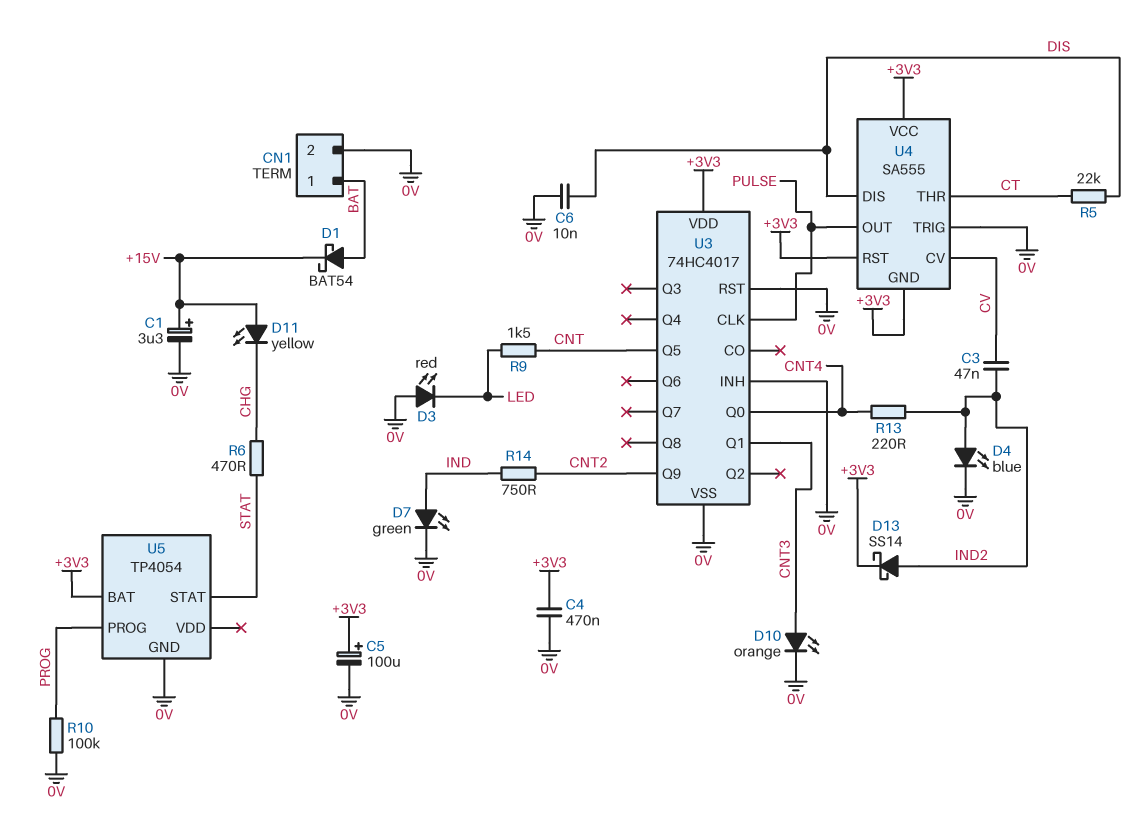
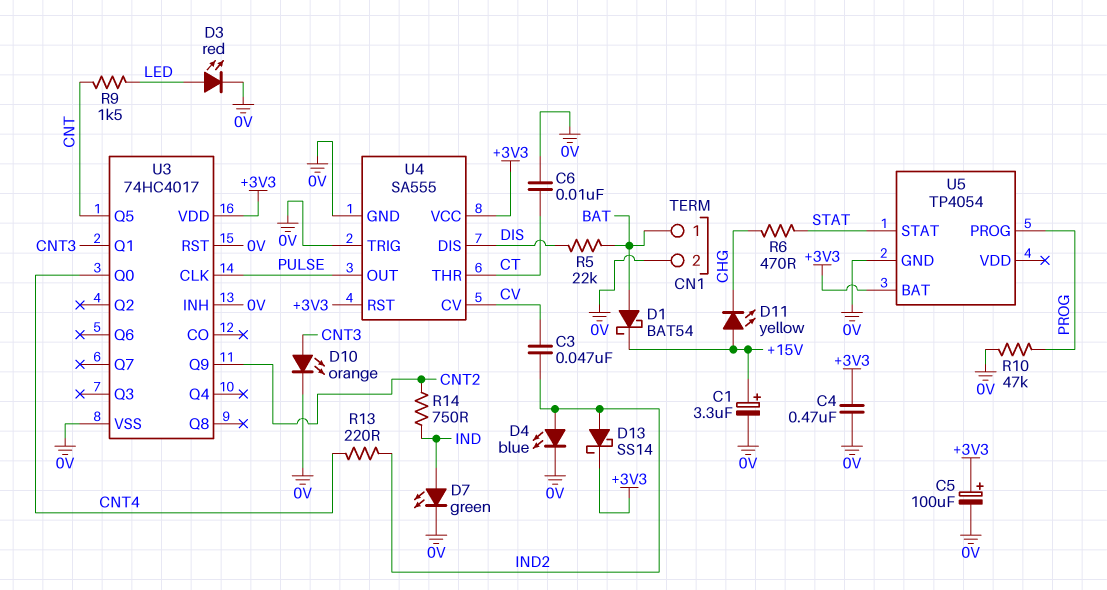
C6: 10nF (0V, DIS) -> 10nF (0V, CT)
D3: LED red (A 0V, K LED) -> LED red (A LED, K 0V)
R5: 22k (CT, DIS) -> 22k (BAT, DIS)
R10: 100k (0V, PROG) -> 47k (0V, PROG)
U4 pin GND: +3V3 -> 0V

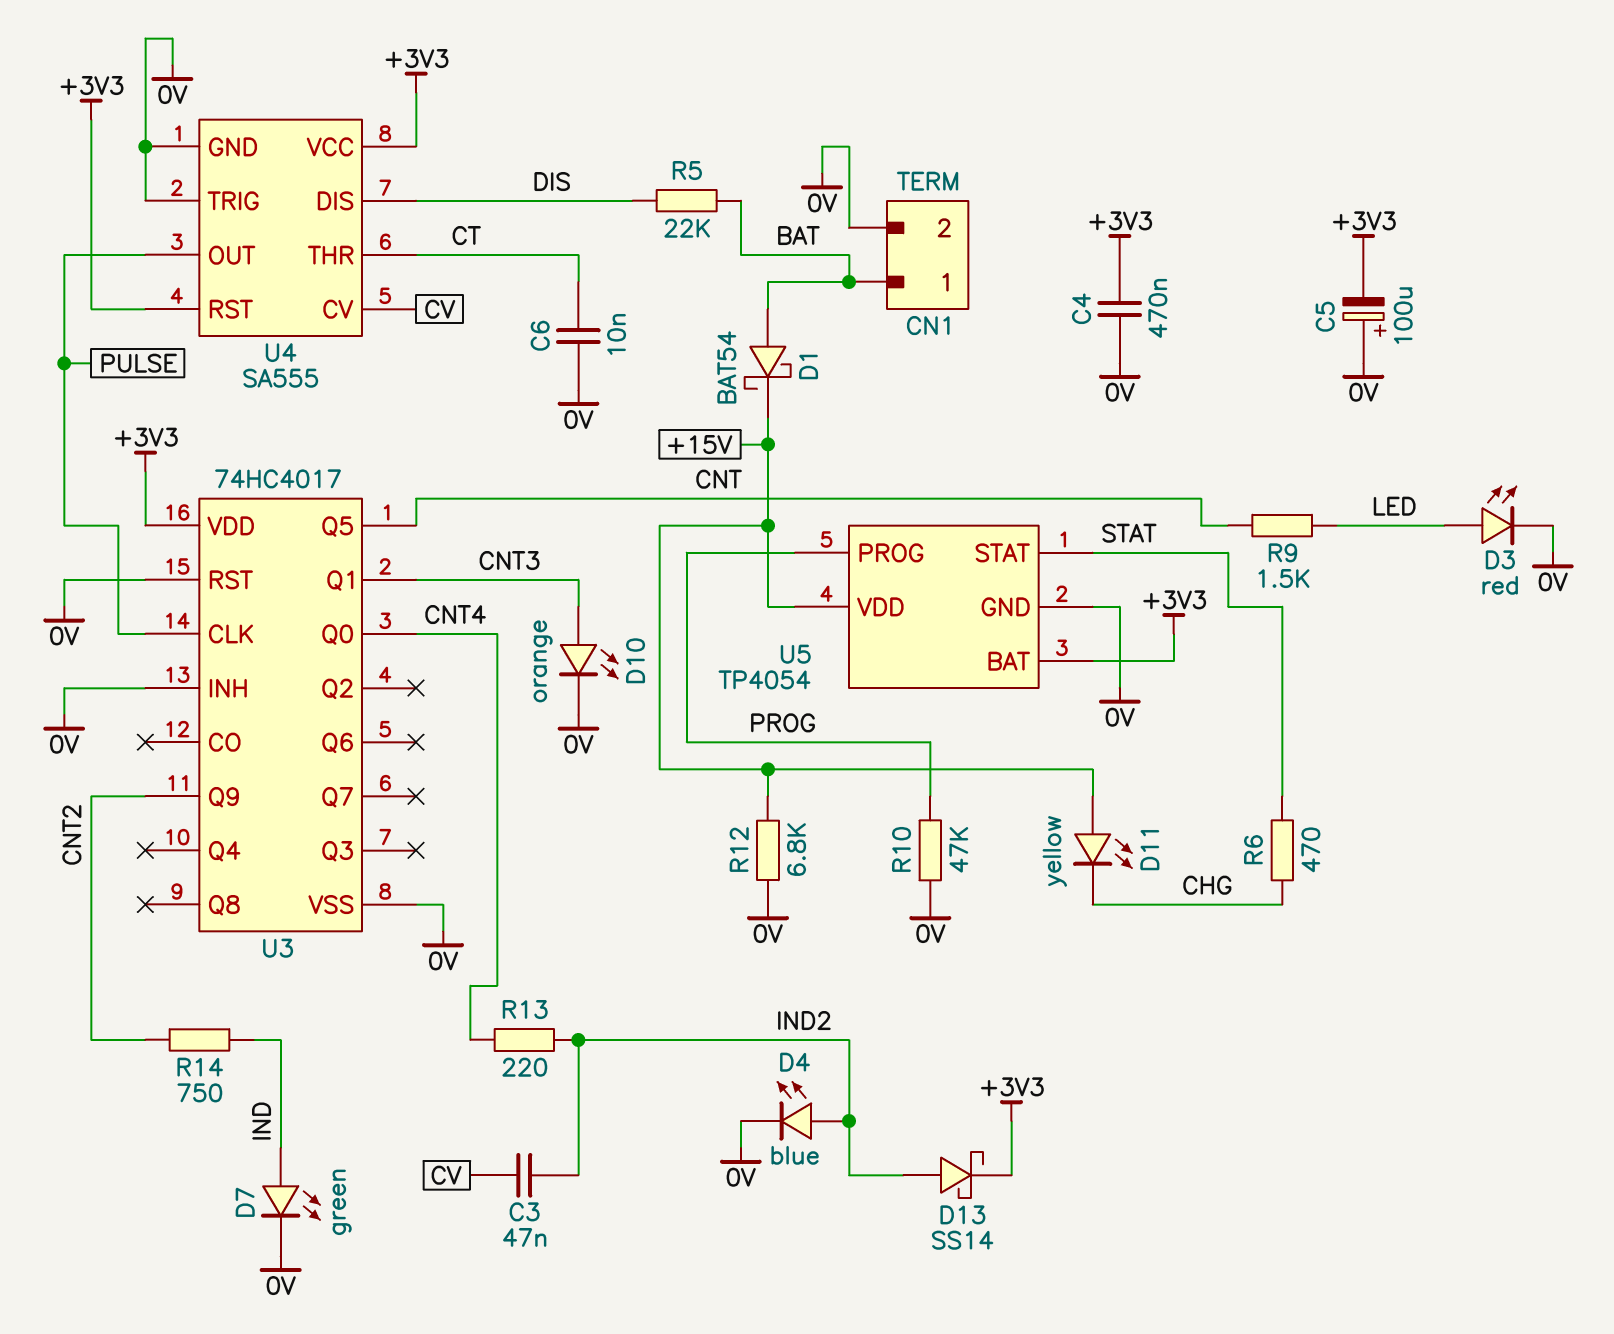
C1: 3.3uF (plus +15V, minus 0V) -> none
C5: 100uF (plus +3V3, minus 0V) -> 100uF (plus 0V, minus +3V3)
R12: none -> 6.8k (+15V, 0V)
U5 pin VDD: none -> +15V

